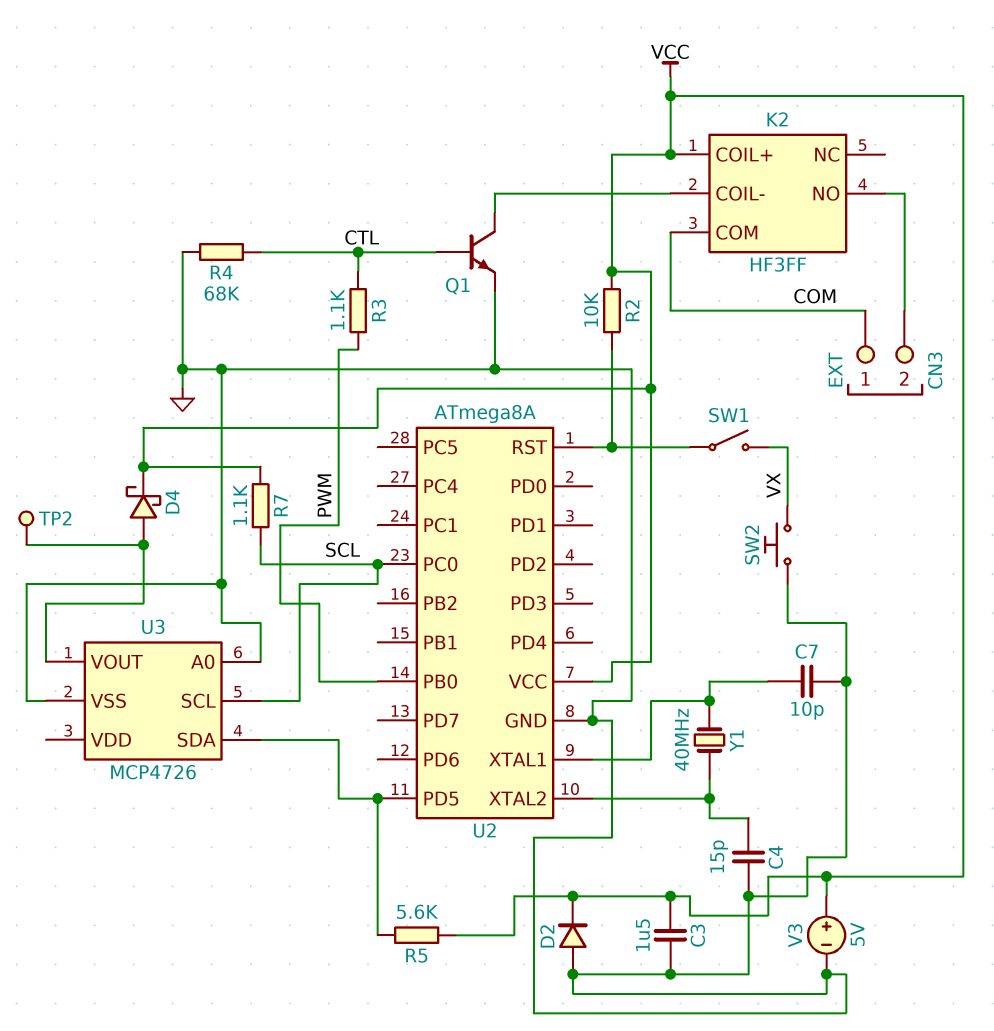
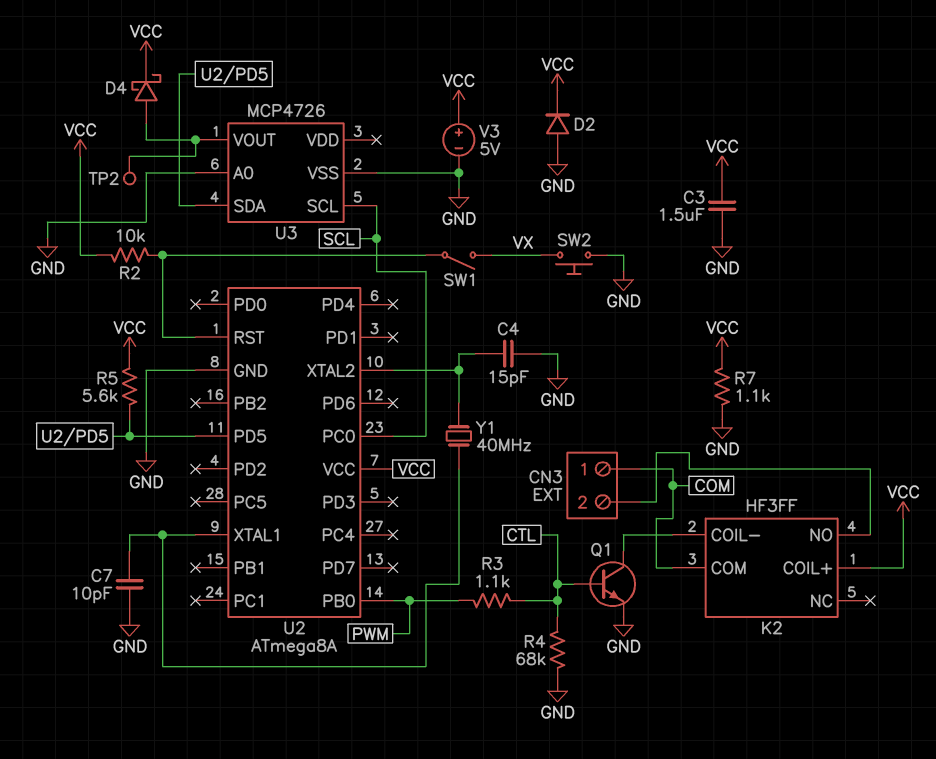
R7: 1.1k (SCL, VCC) -> 1.1k (GND, VCC)

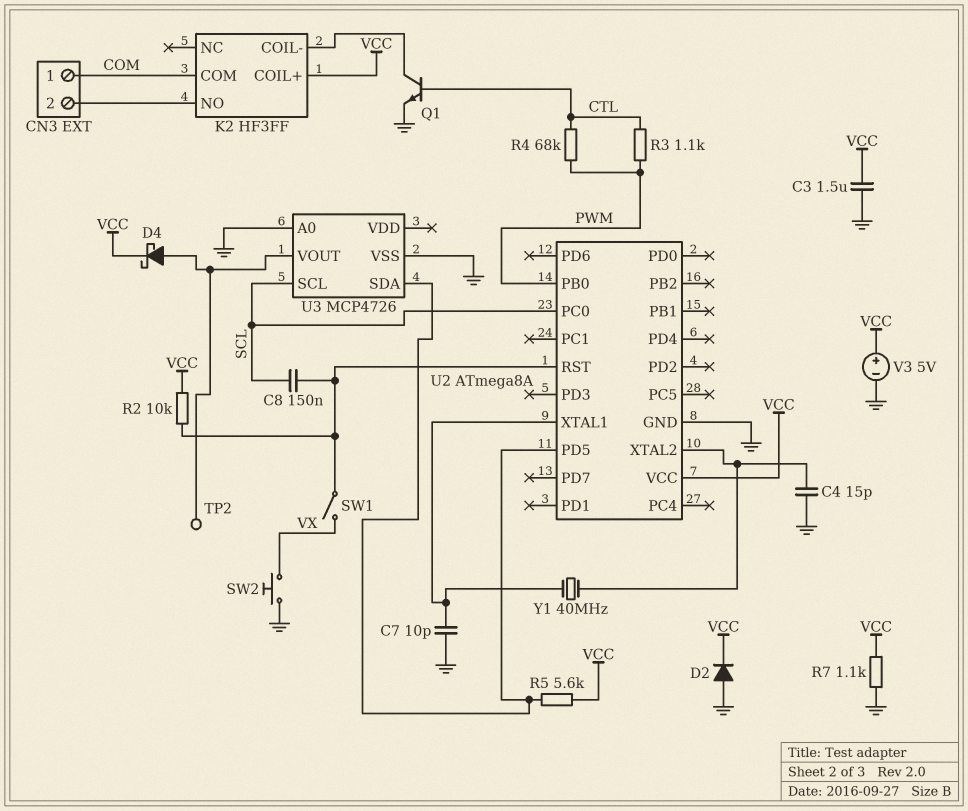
C8: none -> 150nF (SCL, U2/RST)
R4: 68k (CTL, GND) -> 68k (CTL, PWM)

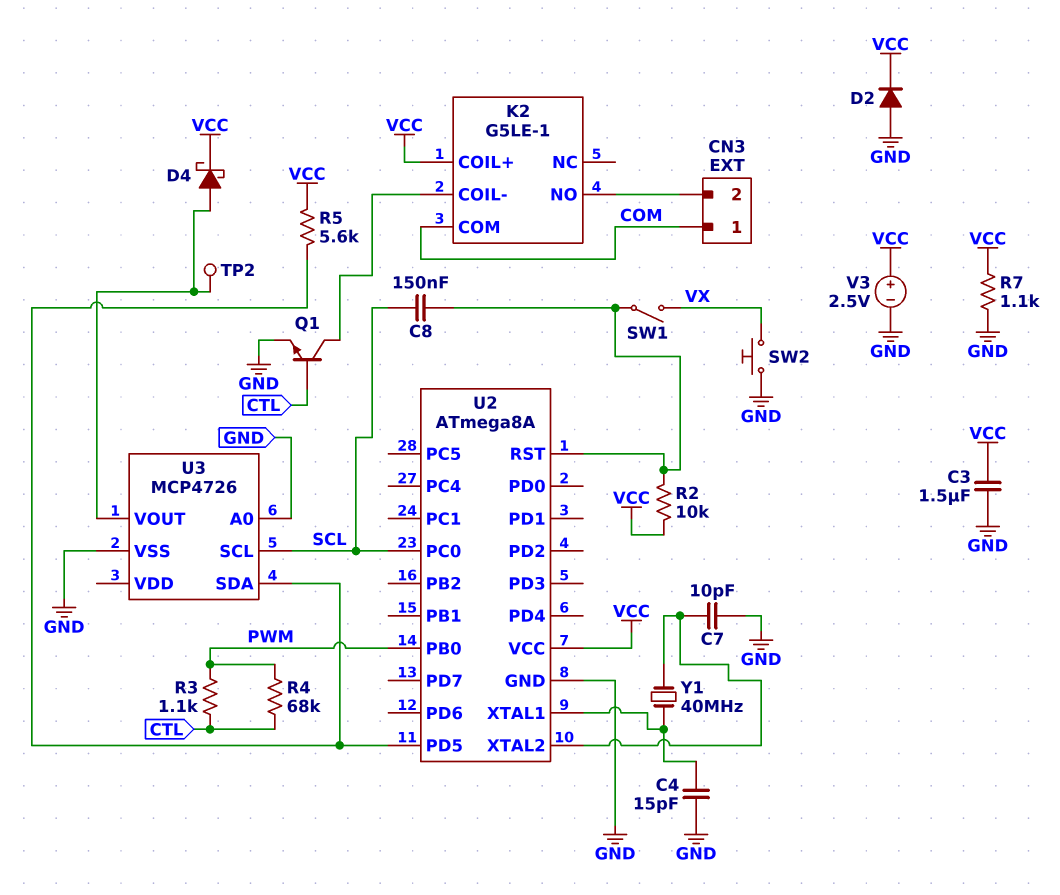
C4: 15pF (GND, U2/XTAL2) -> 15pF (GND, U2/XTAL1)
C7: 10pF (GND, U2/XTAL1) -> 10pF (GND, U2/XTAL2)
K2: HF3FF -> G5LE-1
V3: 5V (plus VCC, minus GND) -> 2.5V (plus VCC, minus GND)

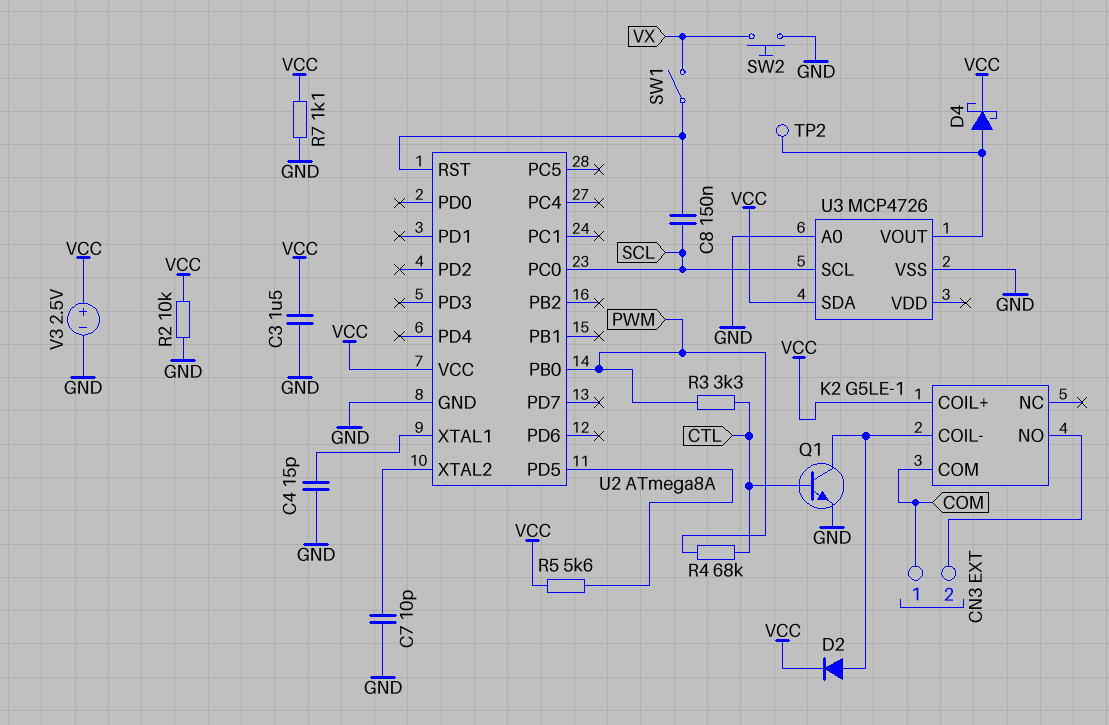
D2: diode (A GND, K VCC) -> diode (A K2/COIL-, K VCC)
R2: 10k (U2/RST, VCC) -> 10k (GND, VCC)
R3: 1.1k (CTL, PWM) -> 3.3k (CTL, PWM)
U3 pin SDA: U2/PD5 -> VCC
Y1: 40MHz (U2/XTAL1, U2/XTAL2) -> none

